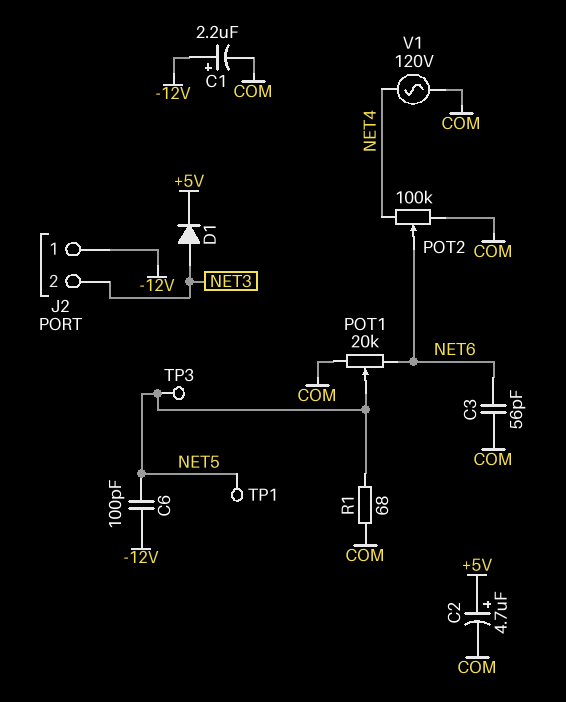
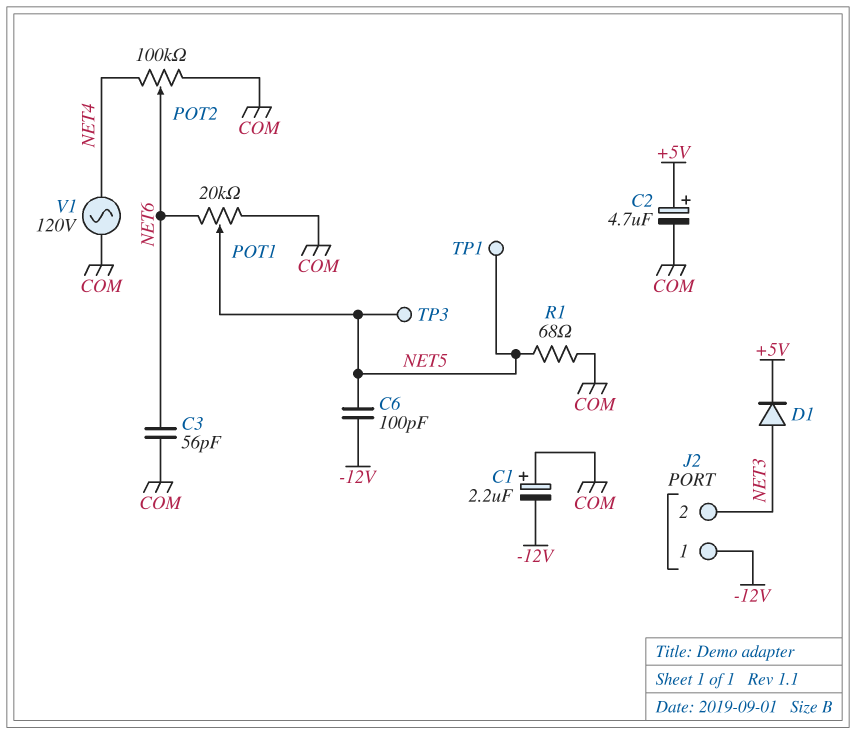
C1: 2.2uF (plus -12V, minus COM) -> 2.2uF (plus COM, minus -12V)

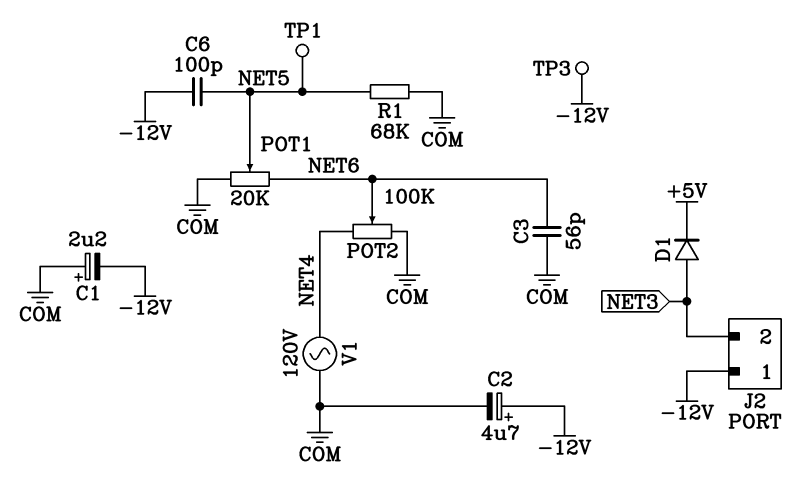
C2: 4.7uF (plus +5V, minus COM) -> 4.7uF (plus -12V, minus COM)
R1: 68 (COM, NET5) -> 68k (COM, NET5)
TP3: test point (NET5) -> test point (-12V)

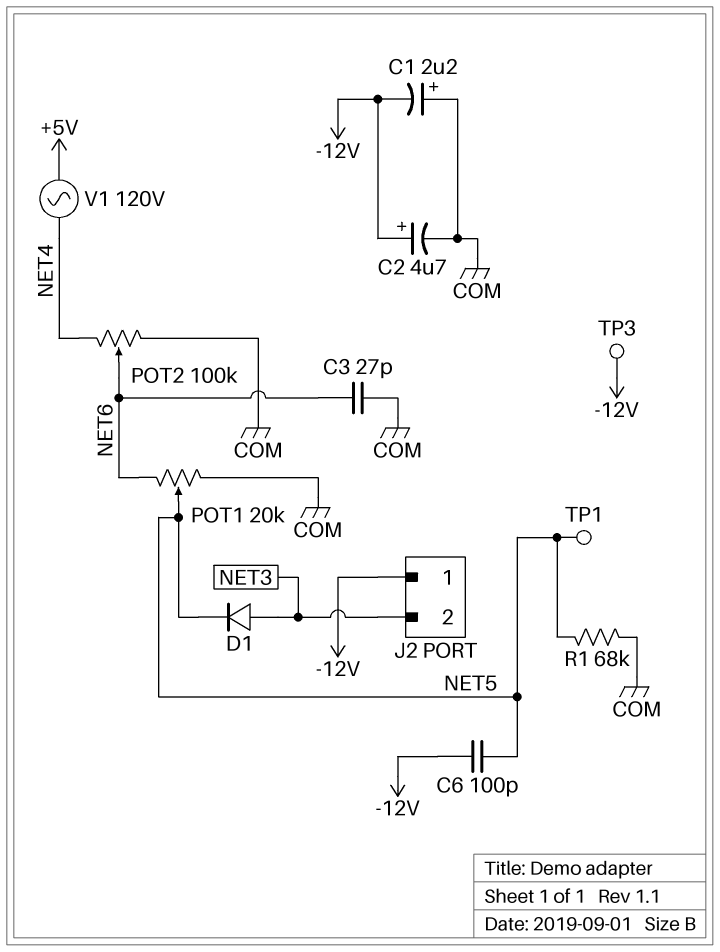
C3: 56pF (COM, NET6) -> 27pF (COM, NET6)
D1: diode (A NET3, K +5V) -> diode (A NET3, K NET5)
V1: AC 120V (COM, NET4) -> AC 120V (+5V, NET4)

